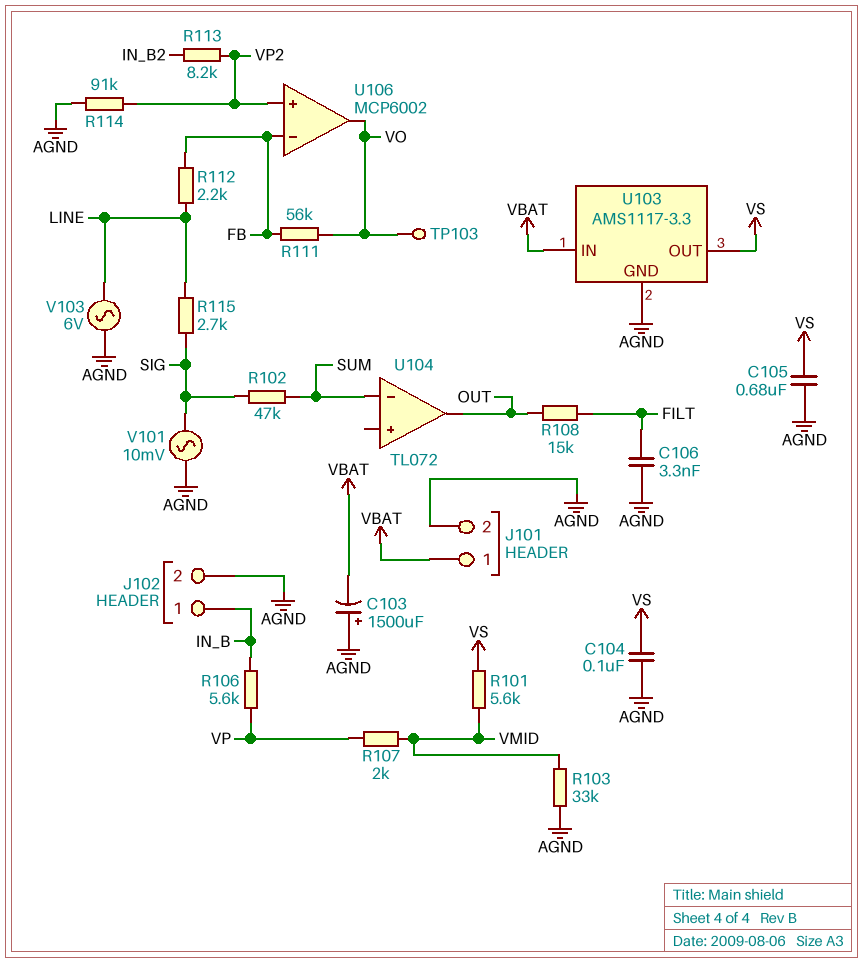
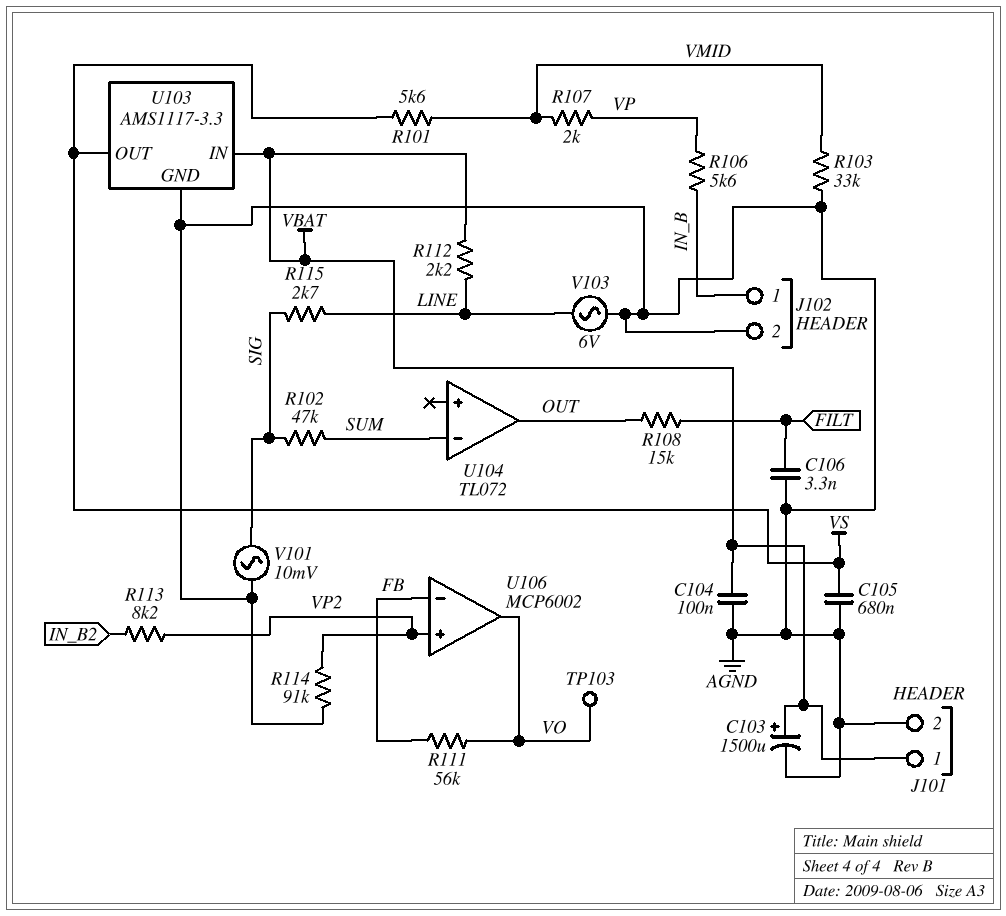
C103: 1500uF (plus AGND, minus VBAT) -> 1500uF (plus VBAT, minus AGND)
C104: 100nF (AGND, VS) -> 100nF (AGND, VBAT)
R112: 2.2k (FB, LINE) -> 2.2k (LINE, VBAT)

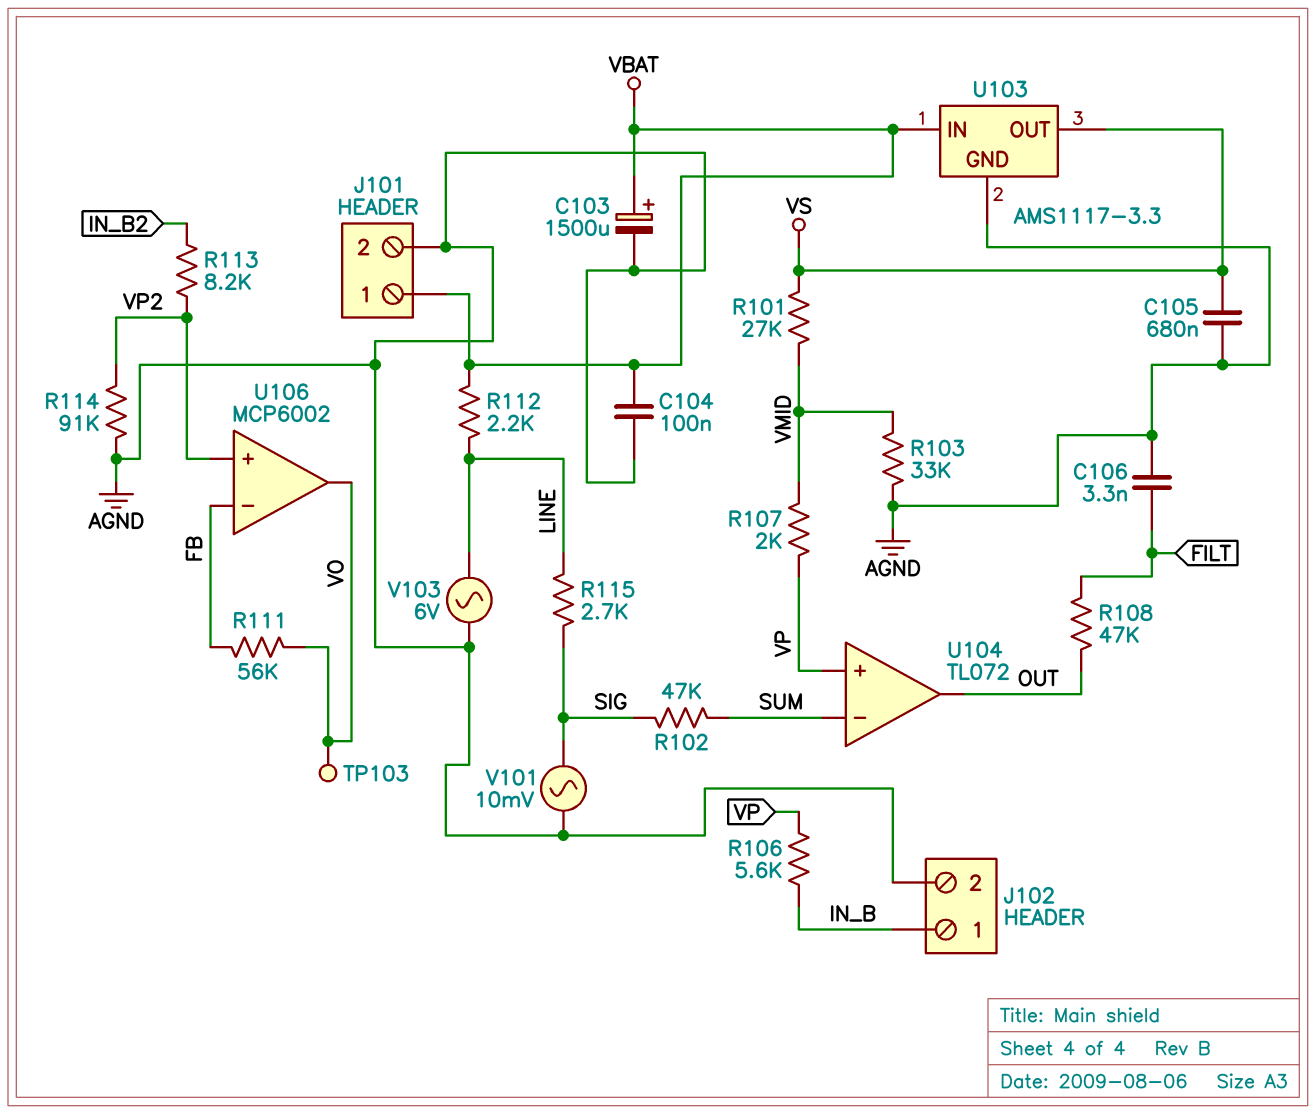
R101: 5.6k (VMID, VS) -> 27k (VMID, VS)
R108: 15k (FILT, OUT) -> 47k (FILT, OUT)
U104 pin in+: none -> VP

